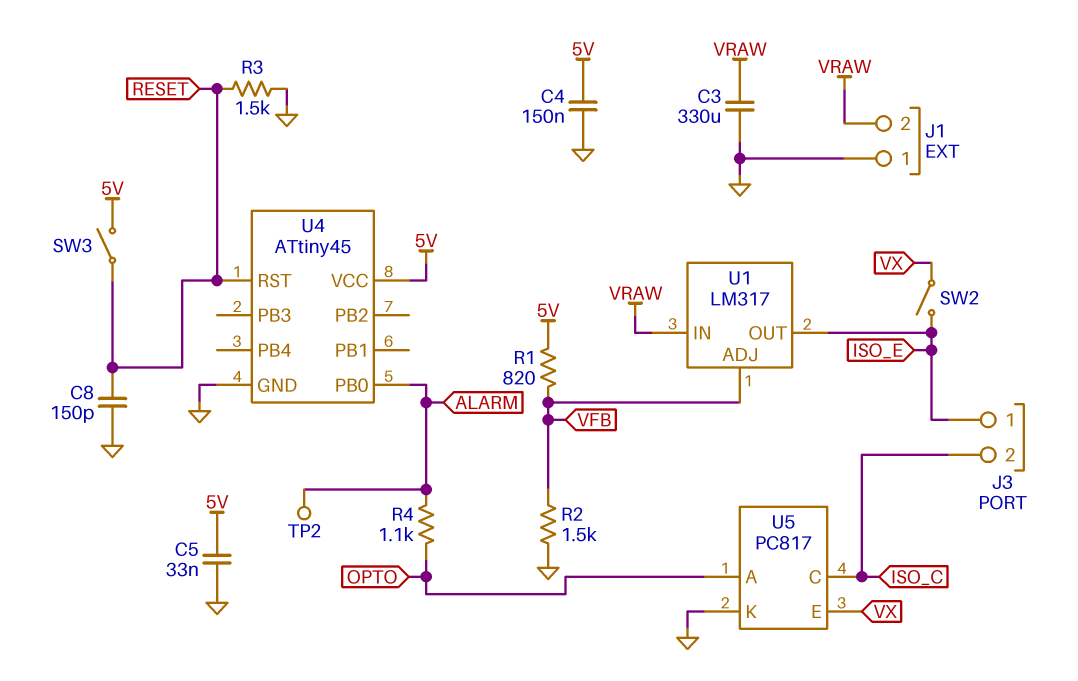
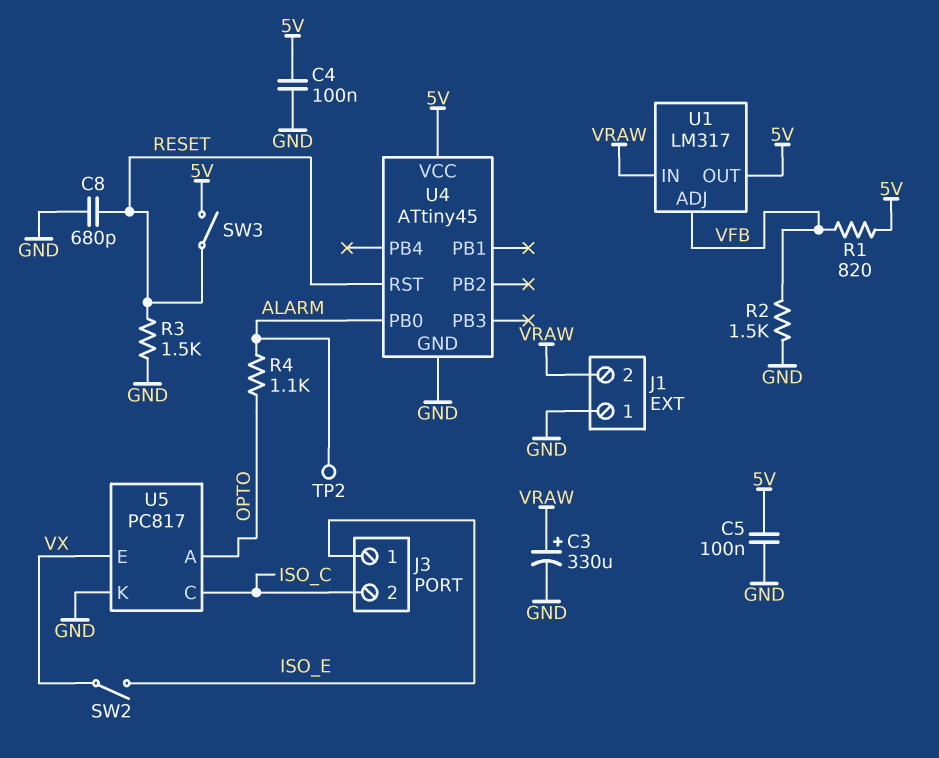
C3: 330uF (GND, VRAW) -> 330uF (plus VRAW, minus GND)
C4: 150nF (5V, GND) -> 100nF (5V, GND)
C5: 33nF (5V, GND) -> 100nF (5V, GND)
C8: 150pF (GND, RESET) -> 680pF (GND, RESET)
U1 pin OUT: ISO_E -> 5V

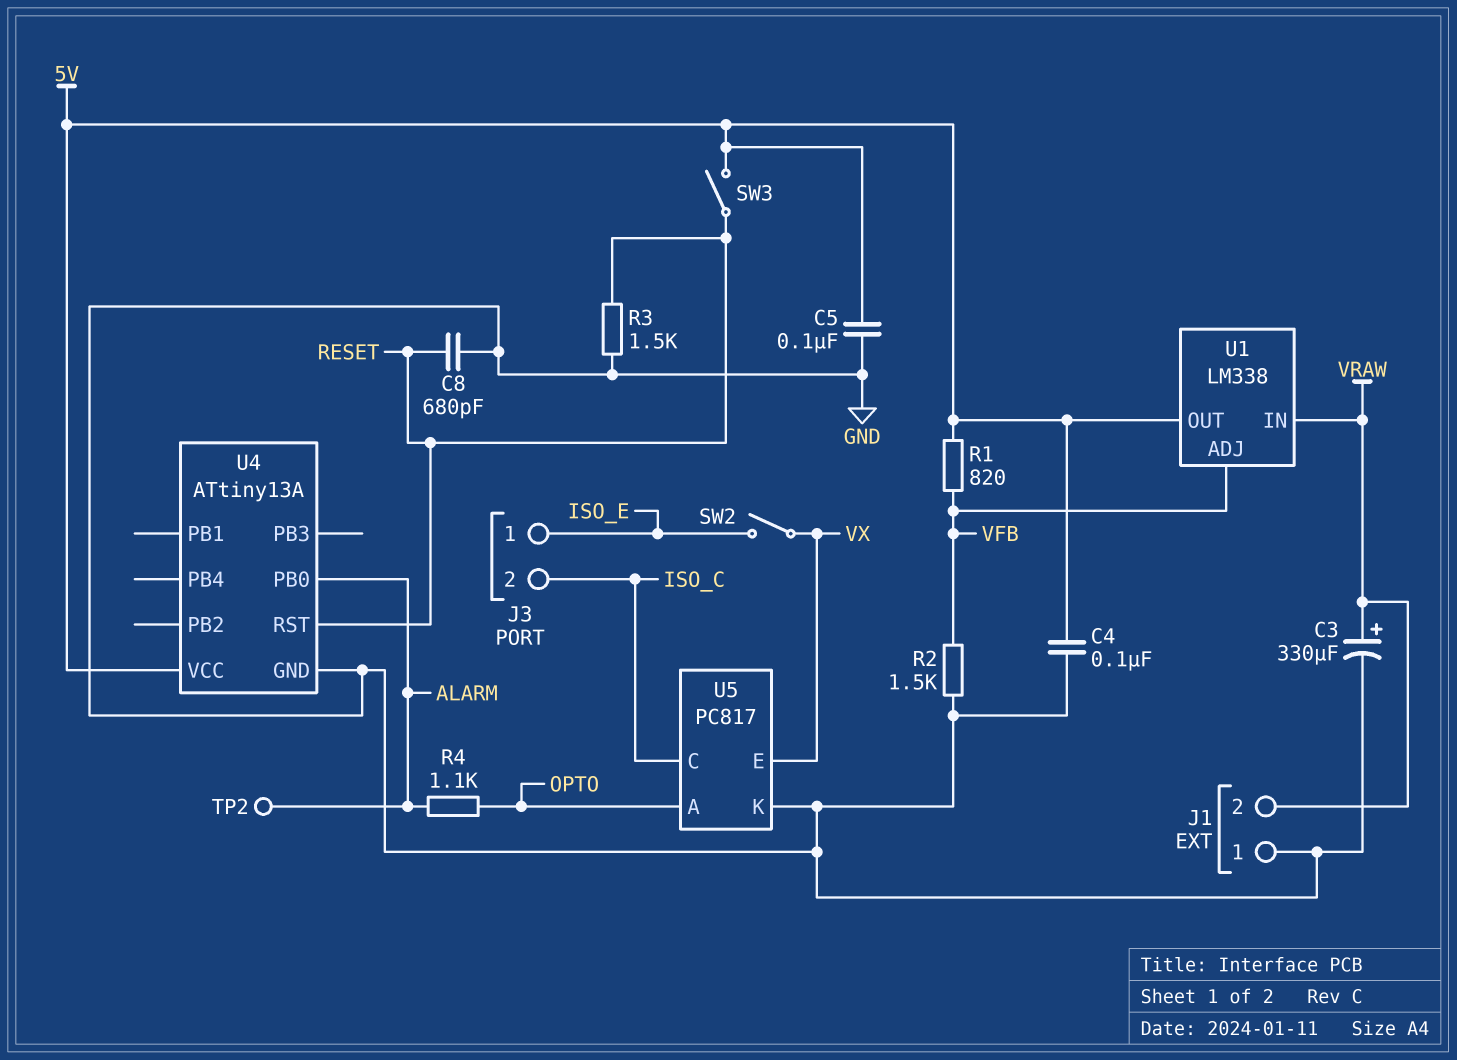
U1: LM317 -> LM338
U4: ATtiny45 -> ATtiny13A

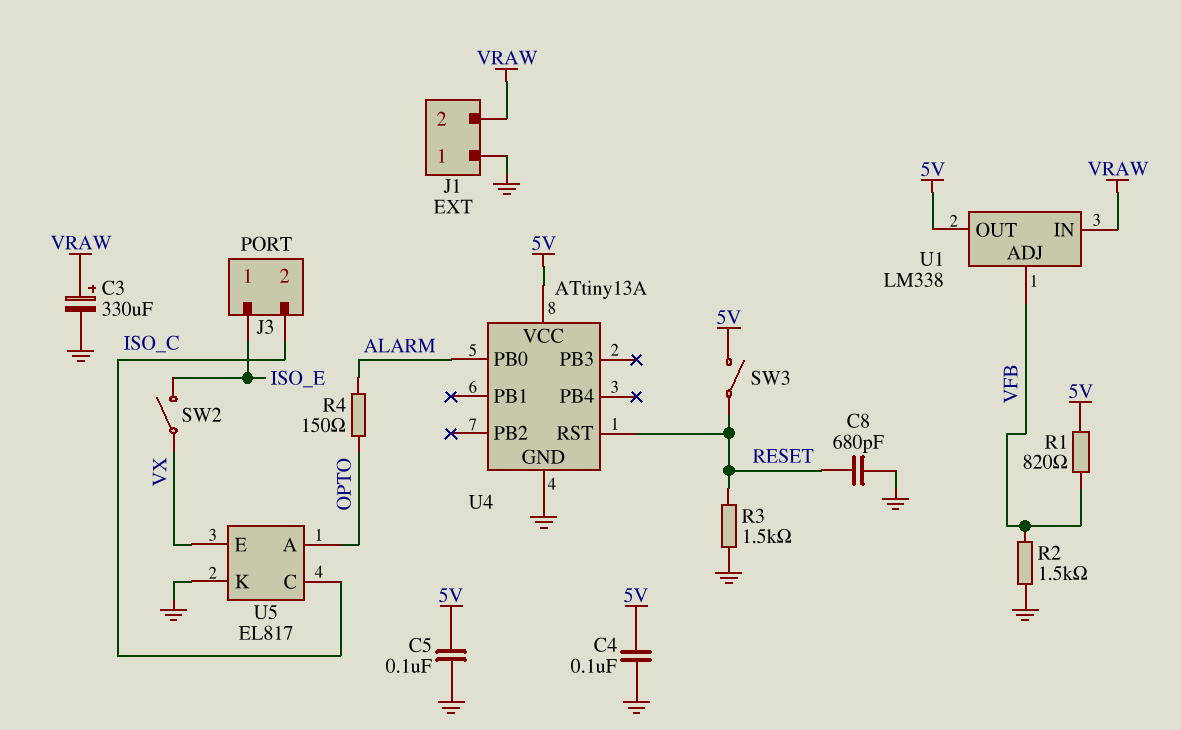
R4: 1.1k (ALARM, OPTO) -> 150 (ALARM, OPTO)
TP2: test point (ALARM) -> none
U5: PC817 -> EL817

